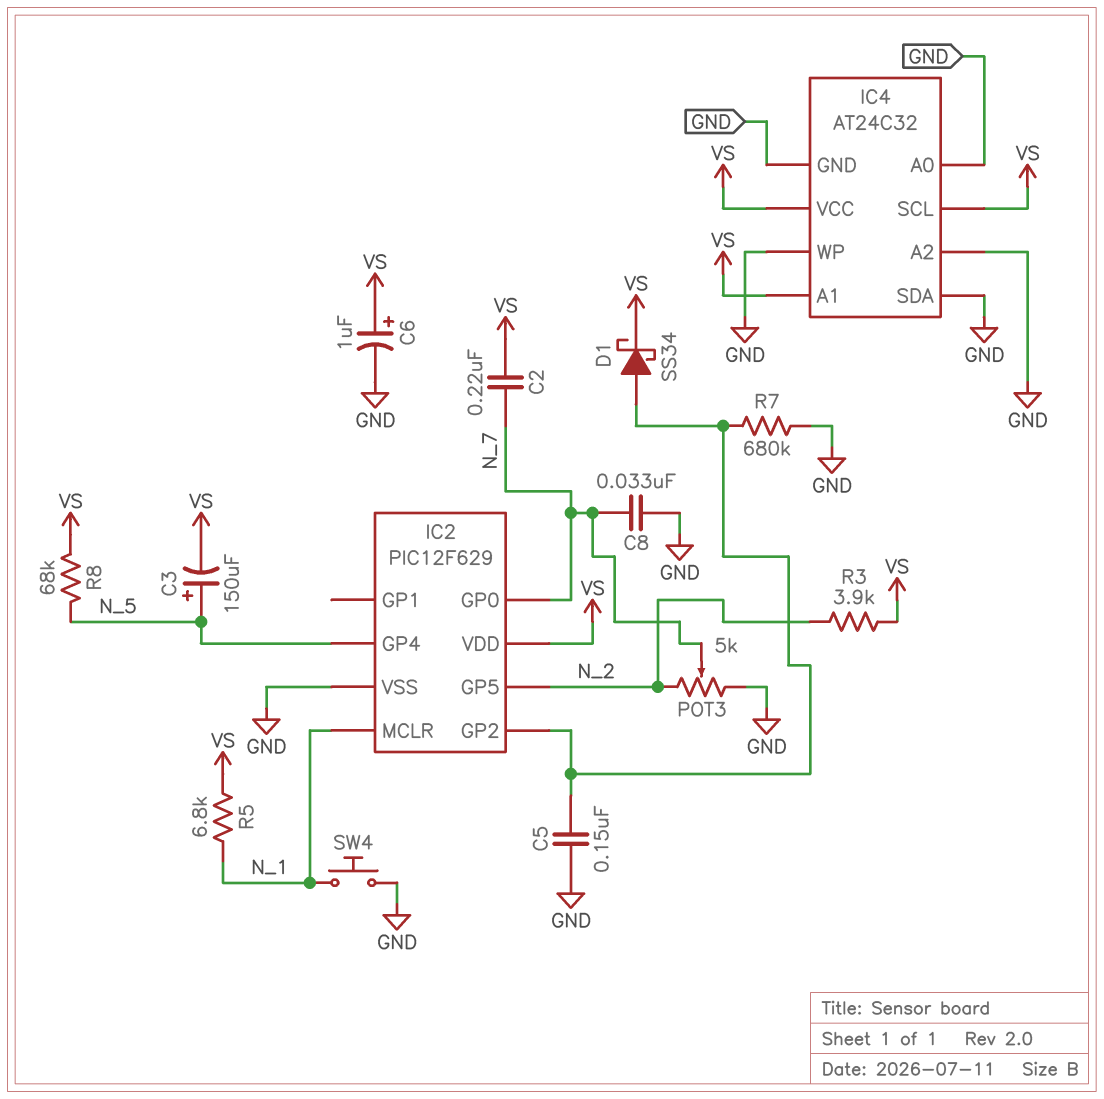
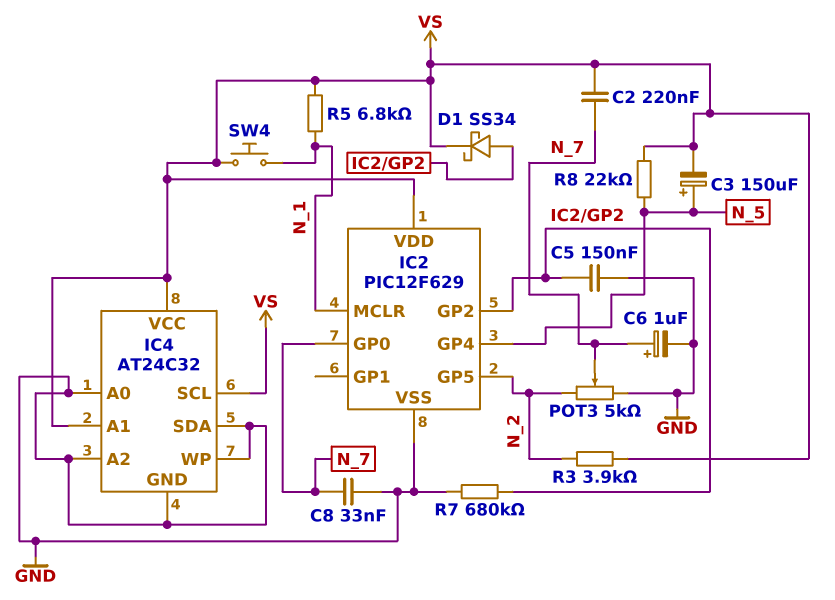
C6: 1uF (plus VS, minus GND) -> 1uF (plus N_7, minus GND)
R8: 68k (N_5, VS) -> 22k (N_5, VS)
SW4: button (GND, N_1) -> button (N_1, VS)

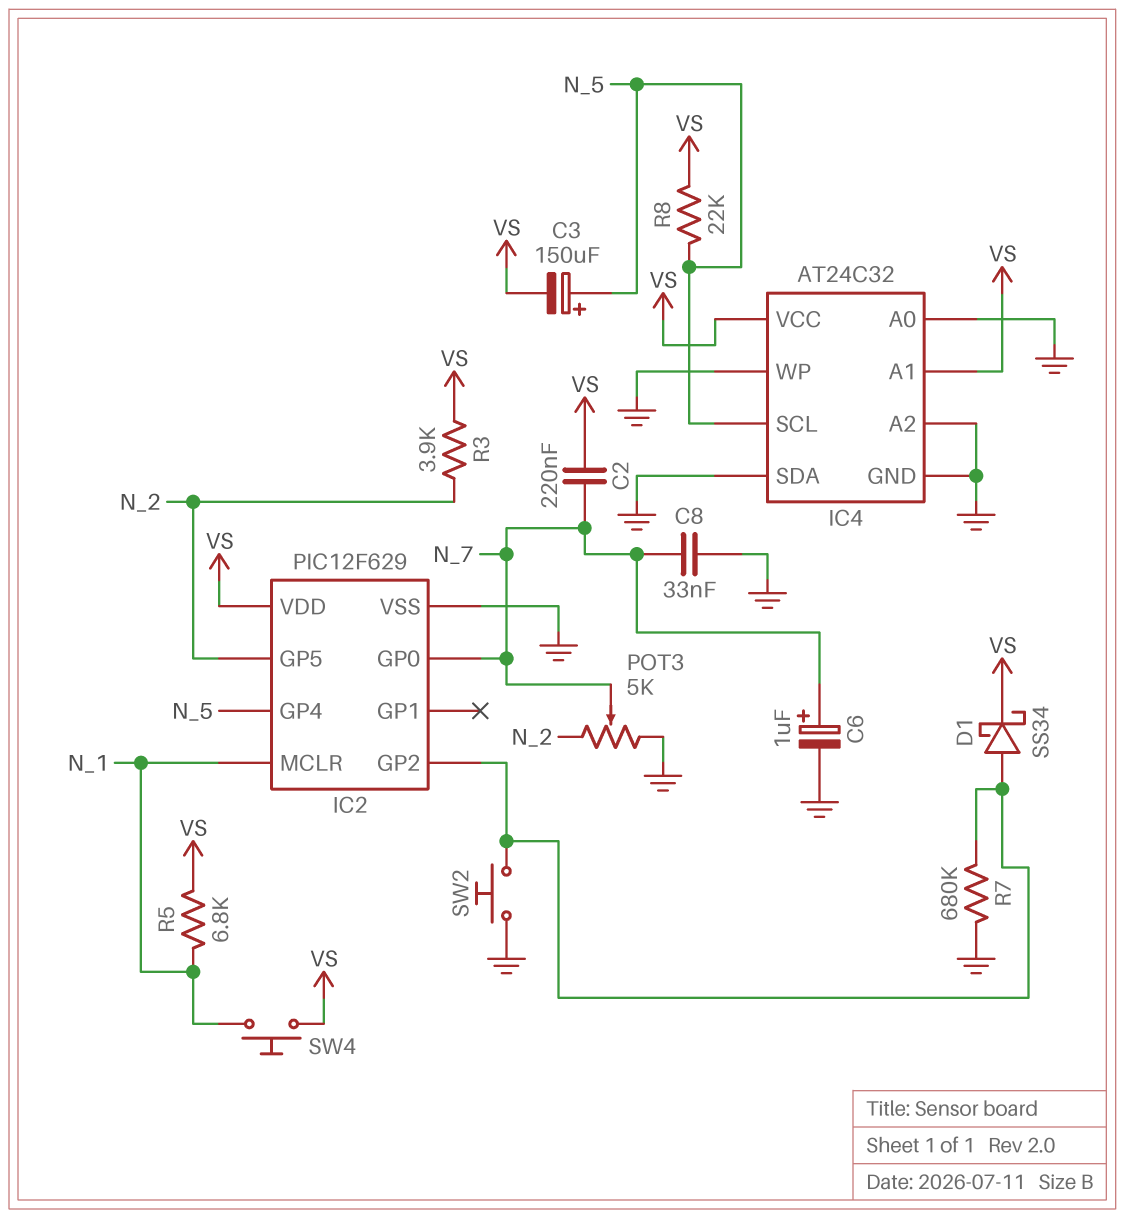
C5: 150nF (GND, IC2/GP2) -> none
IC4 pin SCL: VS -> N_5
SW2: none -> button (GND, IC2/GP2)

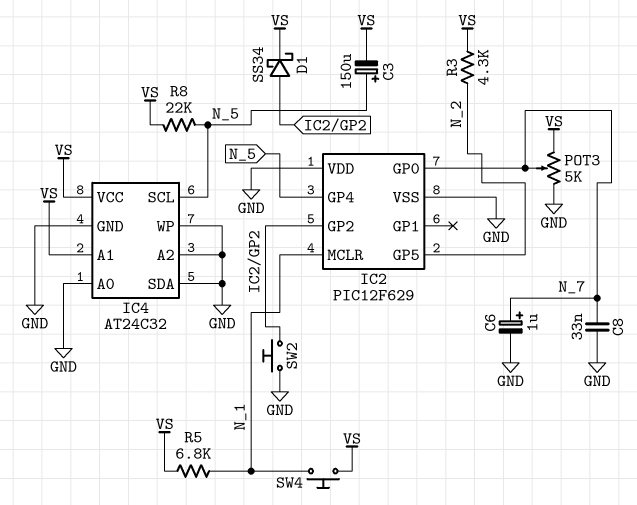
C2: 220nF (N_7, VS) -> none
IC2 pin VDD: VS -> GND
POT3: 5k (GND, N_2, wiper N_7) -> 5k (GND, VS, wiper N_7)
R3: 3.9k (N_2, VS) -> 4.3k (N_2, VS)
R7: 680k (GND, IC2/GP2) -> none

